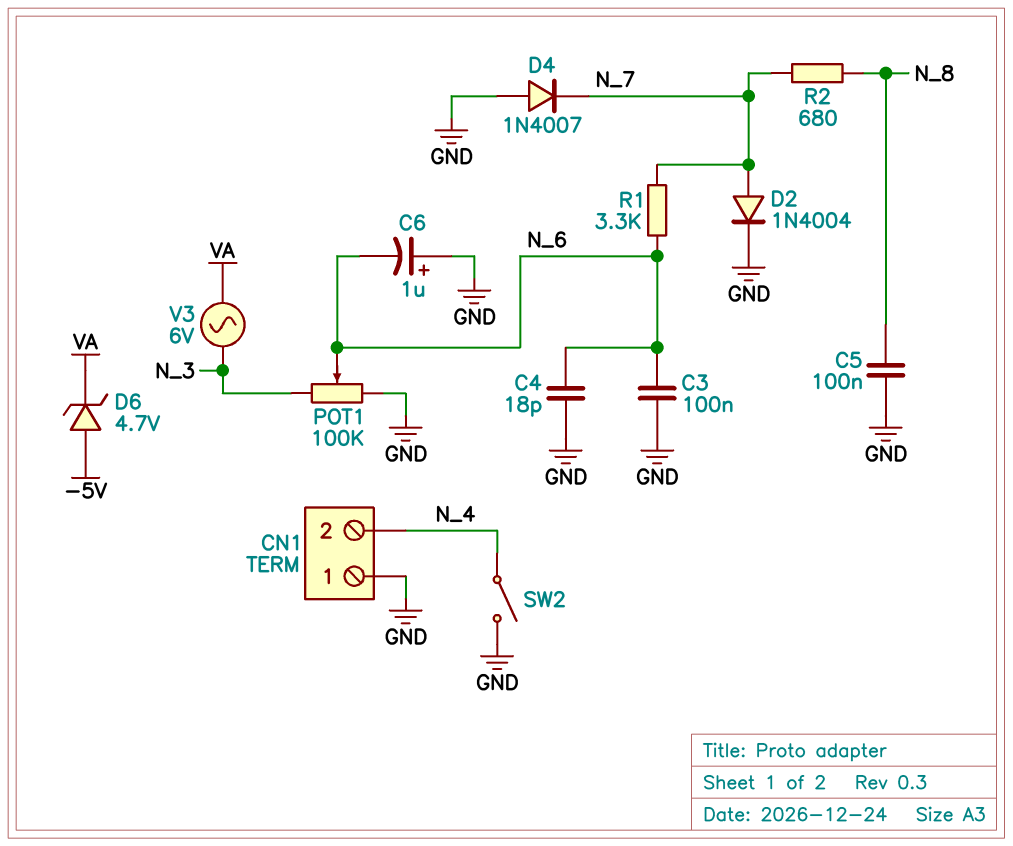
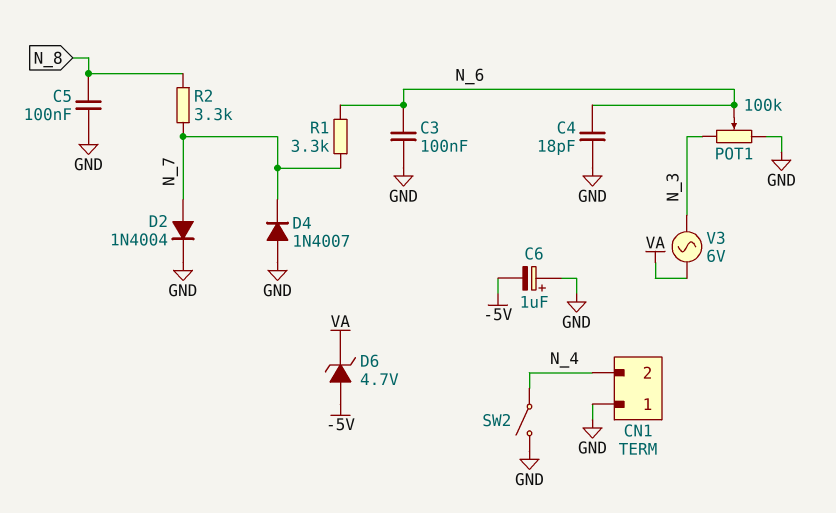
C6: 1uF (plus GND, minus N_6) -> 1uF (plus GND, minus -5V)
R2: 680 (N_7, N_8) -> 3.3k (N_7, N_8)

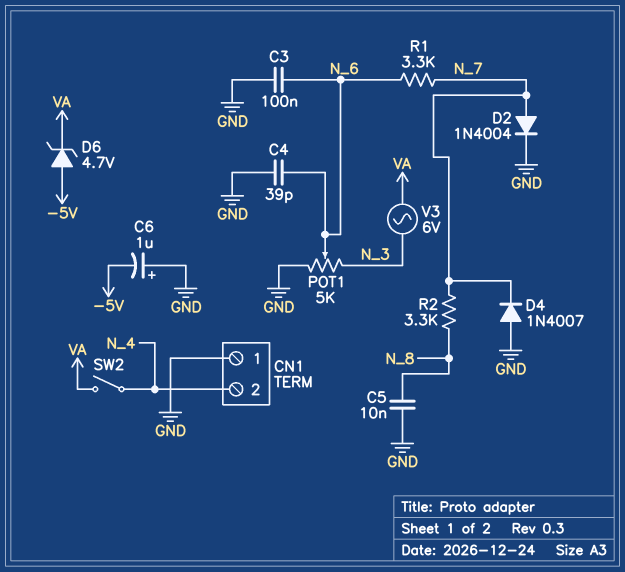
C4: 18pF (GND, N_6) -> 39pF (GND, N_6)
C5: 100nF (GND, N_8) -> 10nF (GND, N_8)
POT1: 100k (GND, N_3, wiper N_6) -> 5k (GND, N_3, wiper N_6)
SW2: switch (GND, N_4) -> switch (N_4, VA)

